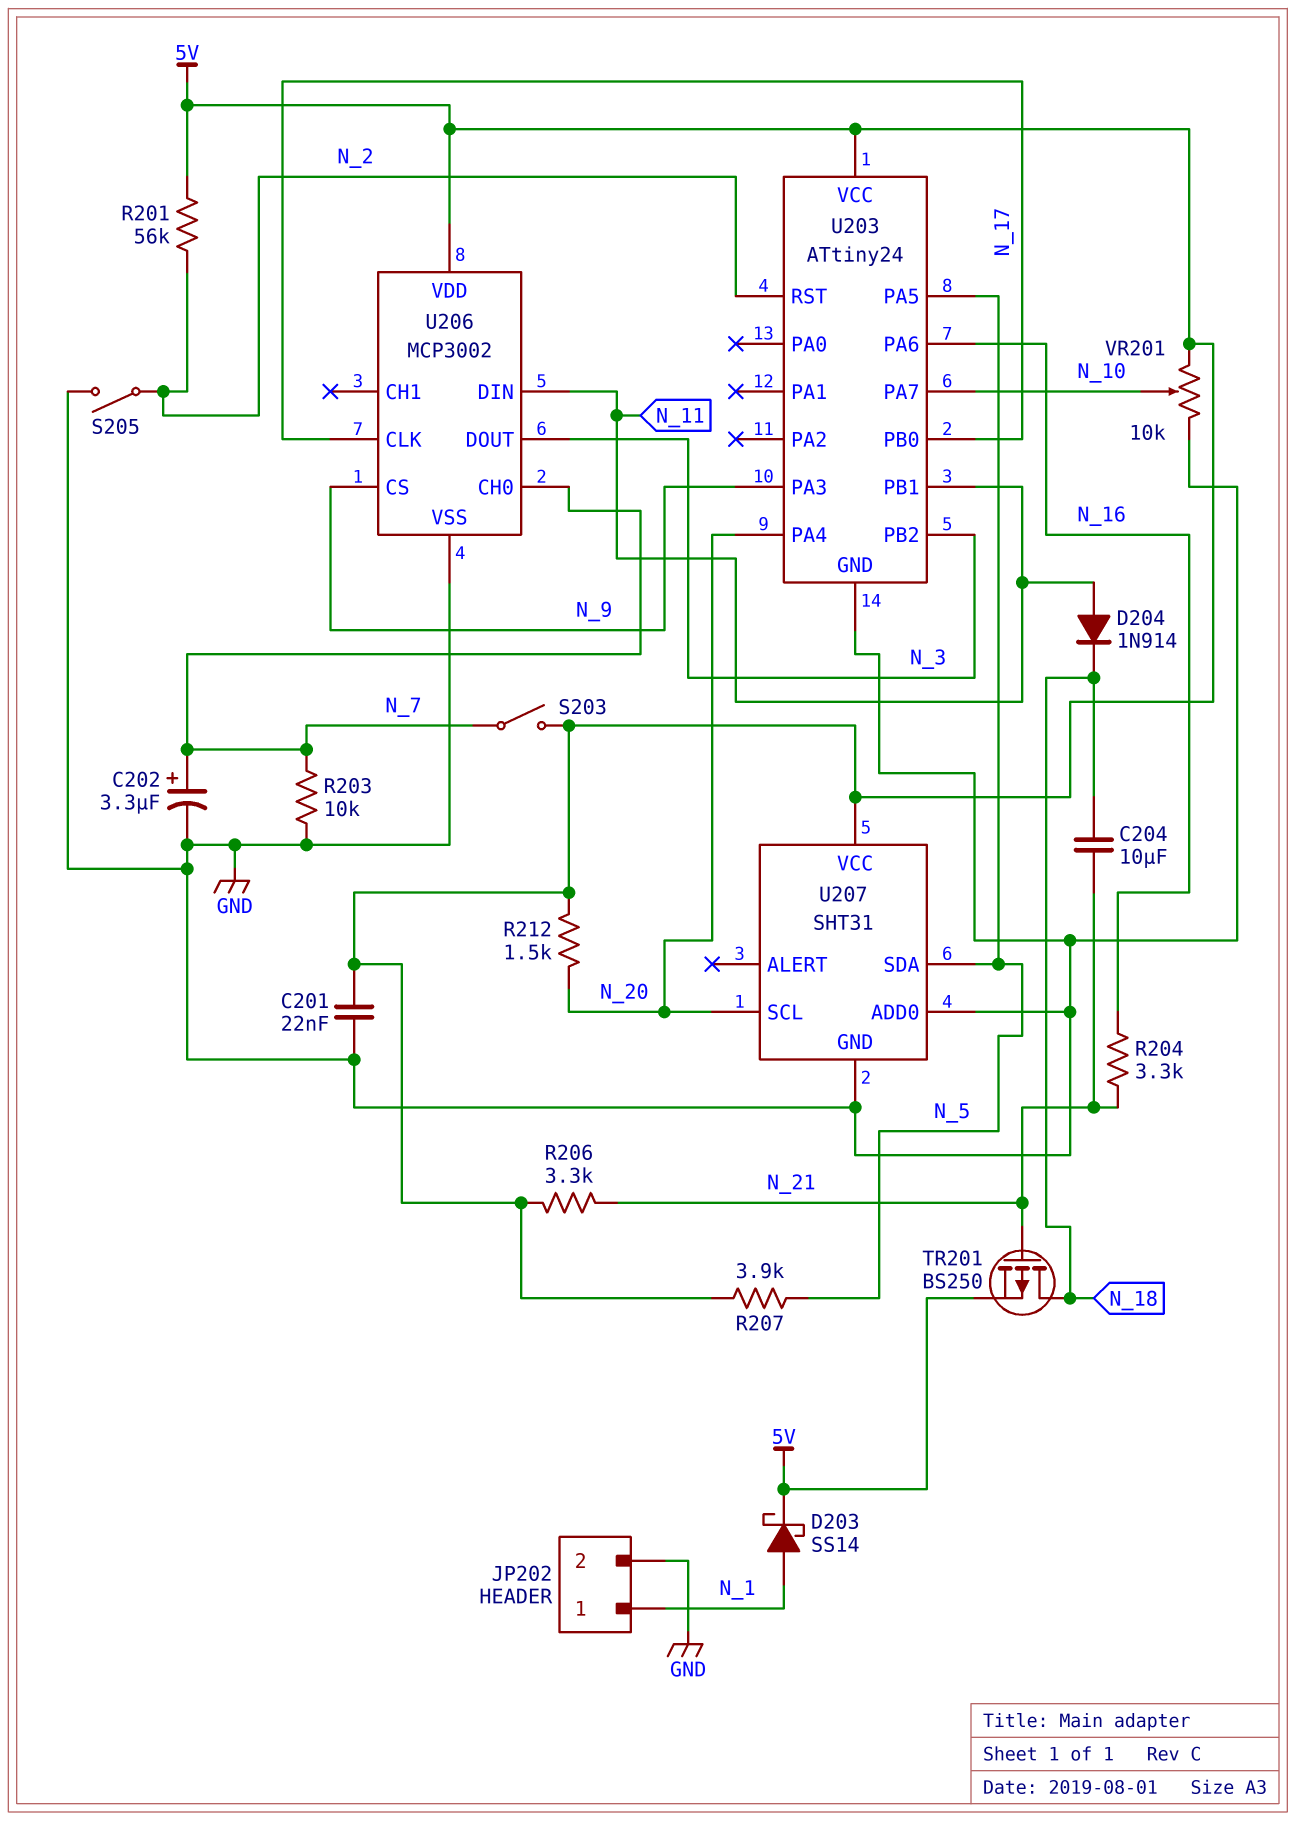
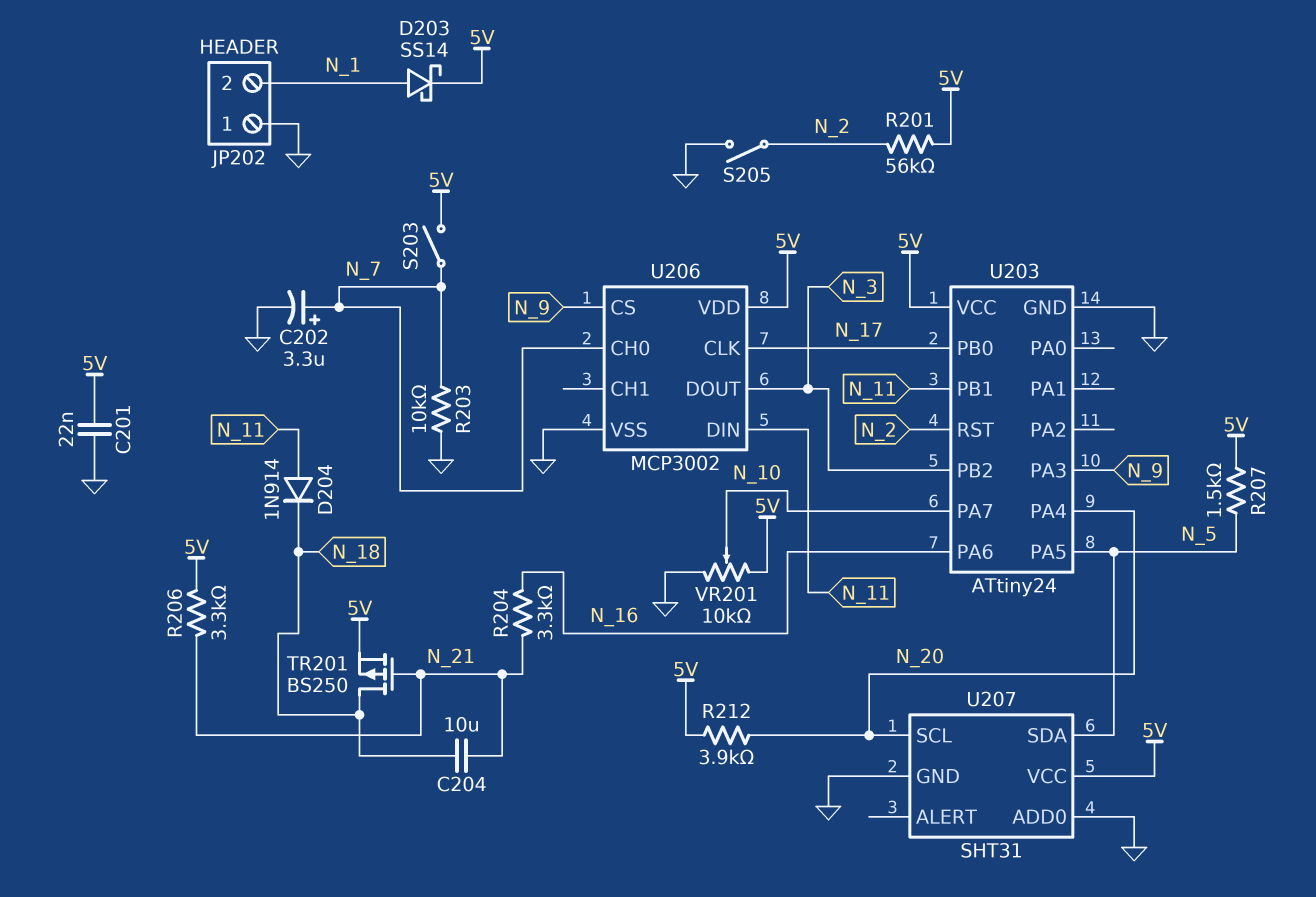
JP202 pin 1: N_1 -> GND
JP202 pin 2: GND -> N_1
R207: 3.9k (5V, N_5) -> 1.5k (5V, N_5)
R212: 1.5k (5V, N_20) -> 3.9k (5V, N_20)

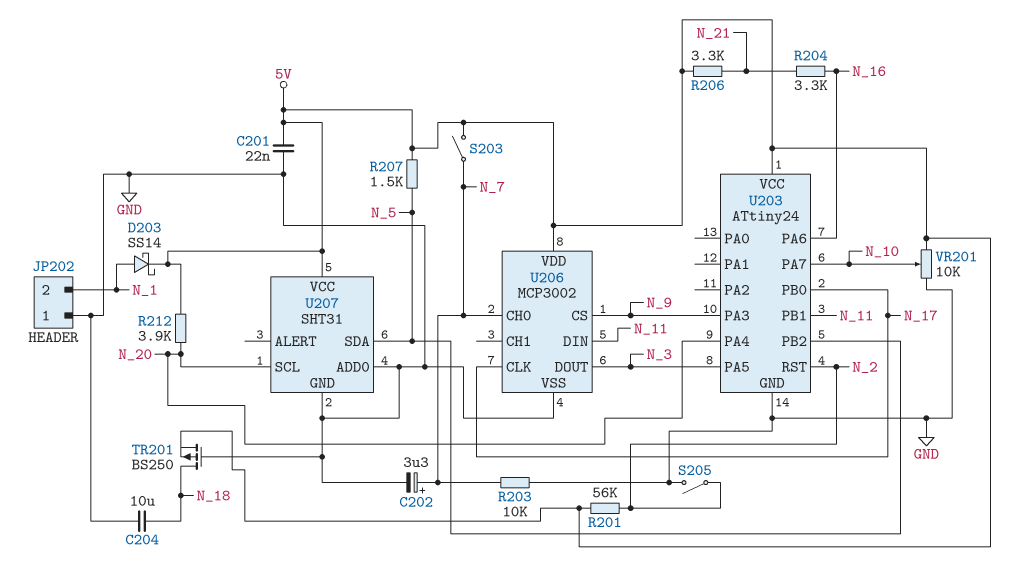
C204: 10uF (N_18, N_21) -> 10uF (GND, N_18)
D204: diode 1N914 (A N_11, K N_18) -> none
TR201: PMOS BS250 (G N_21, D N_18, S 5V) -> PMOS BS250 (G GND, D N_18, S 5V)
U203 pin PA5: N_5 -> N_3
U203 pin PB2: N_3 -> N_5

